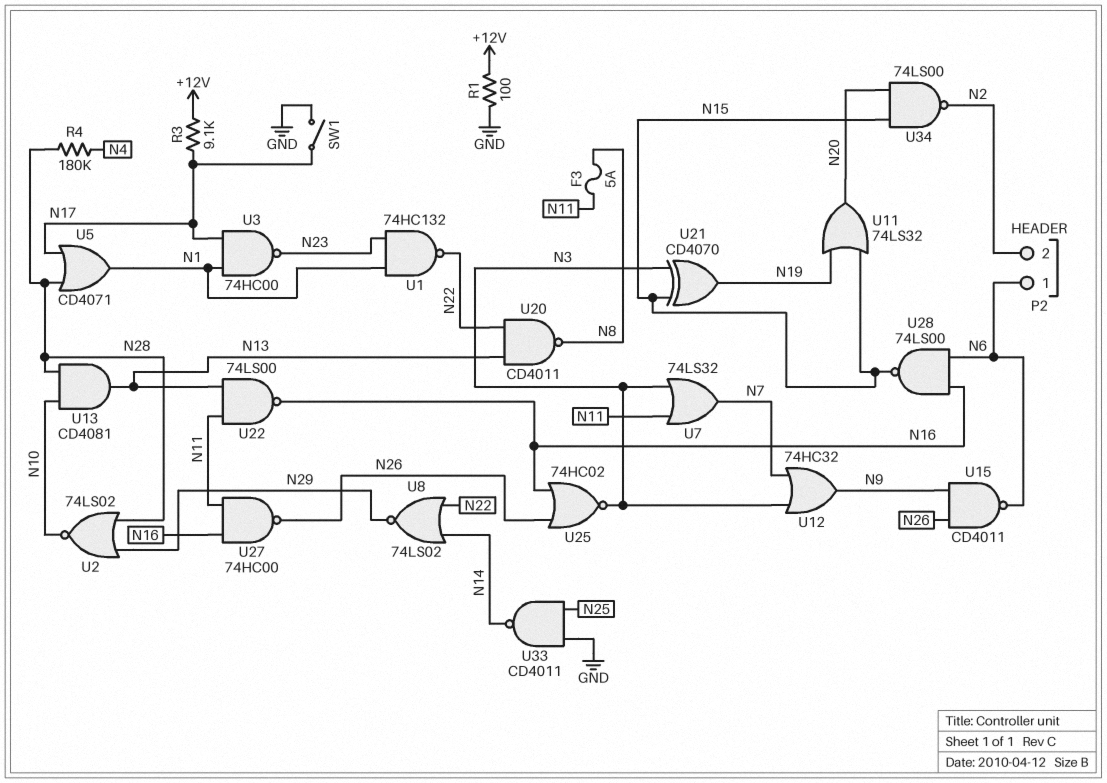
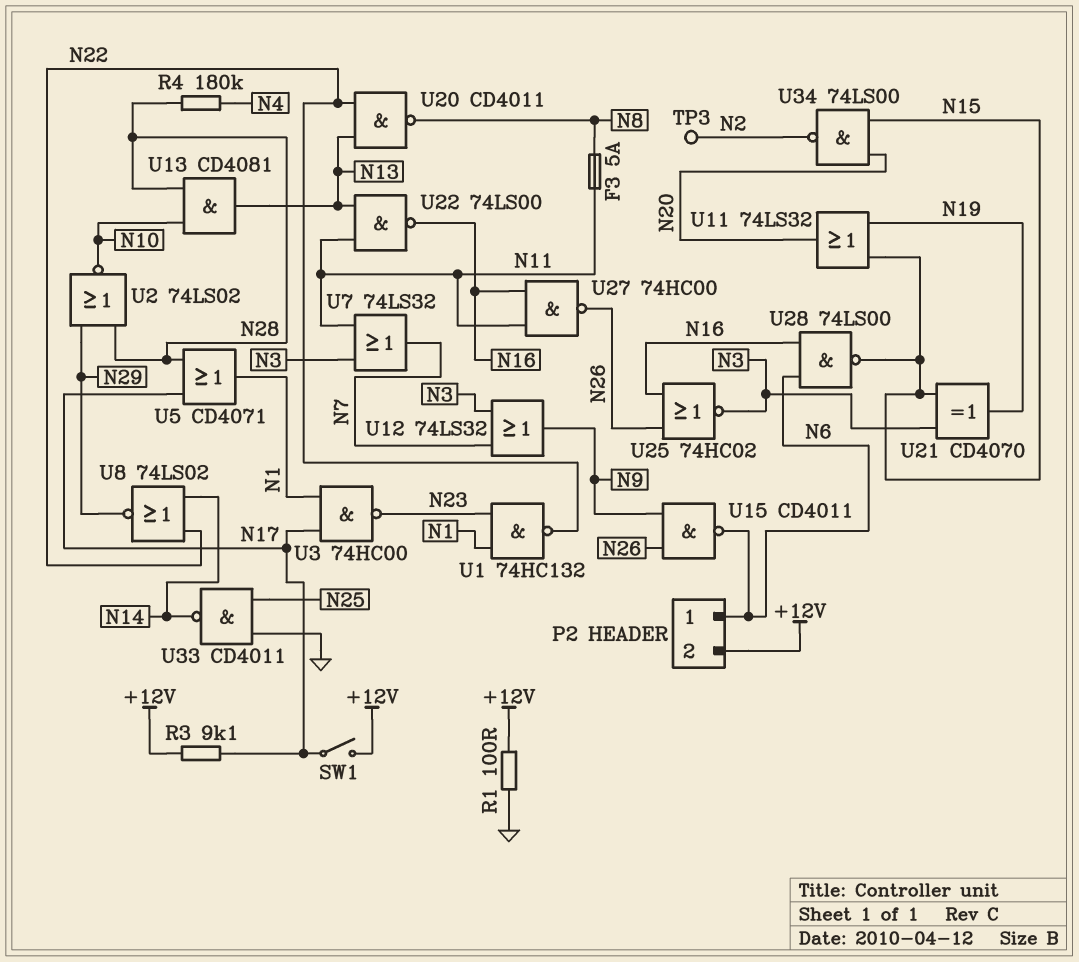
P2 pin 2: N2 -> +12V
SW1: switch (GND, N17) -> switch (+12V, N17)
TP3: none -> test point (N2)
U12: OR 74HC32 (in N3, in N7, out N9) -> OR 74LS32 (in N3, in N7, out N9)

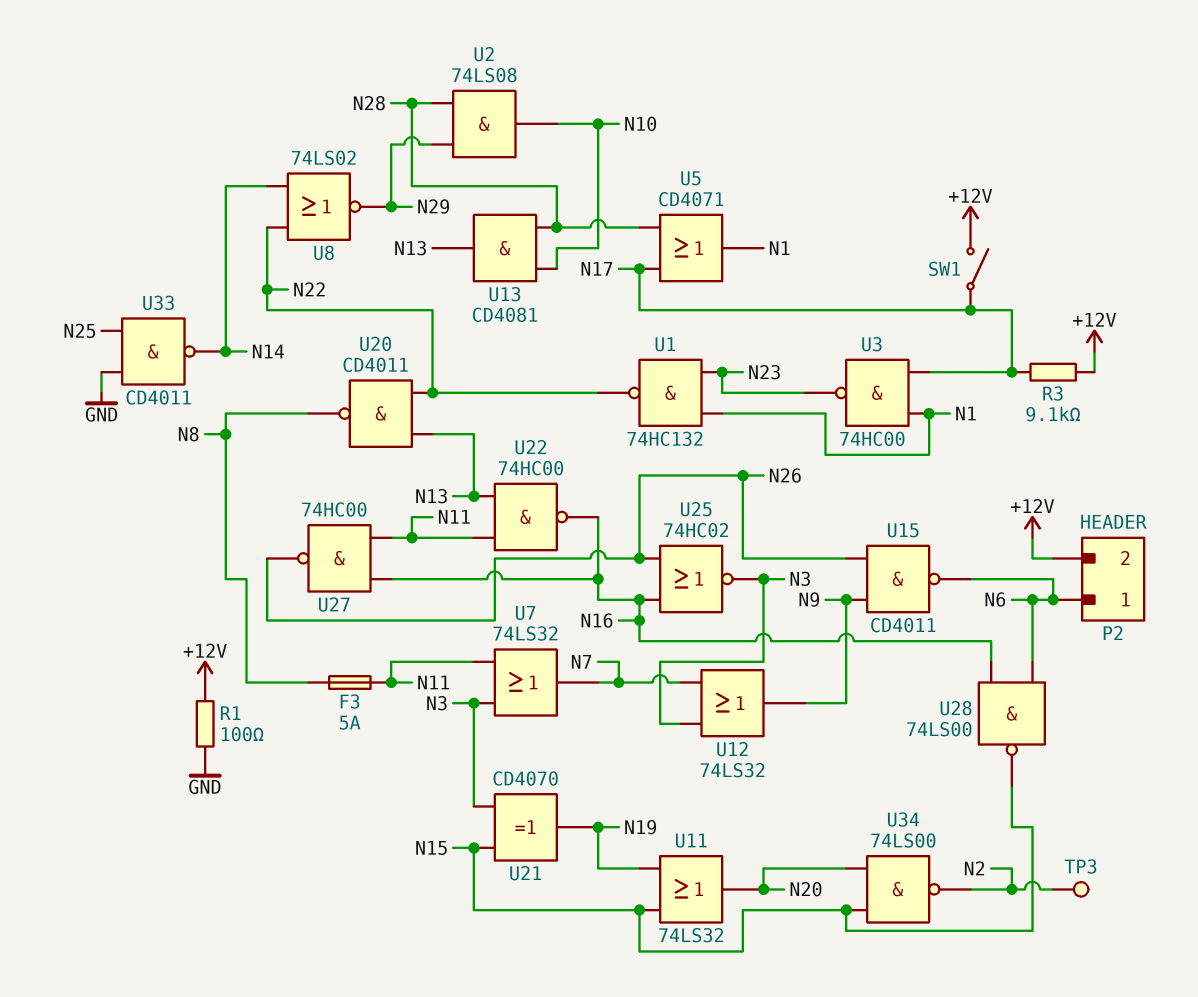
R4: 180k (N4, N28) -> none
U2: NOR 74LS02 (in N28, in N29, out N10) -> AND 74LS08 (in N28, in N29, out N10)
U22: NAND 74LS00 (in N11, in N13, out N16) -> NAND 74HC00 (in N11, in N13, out N16)

